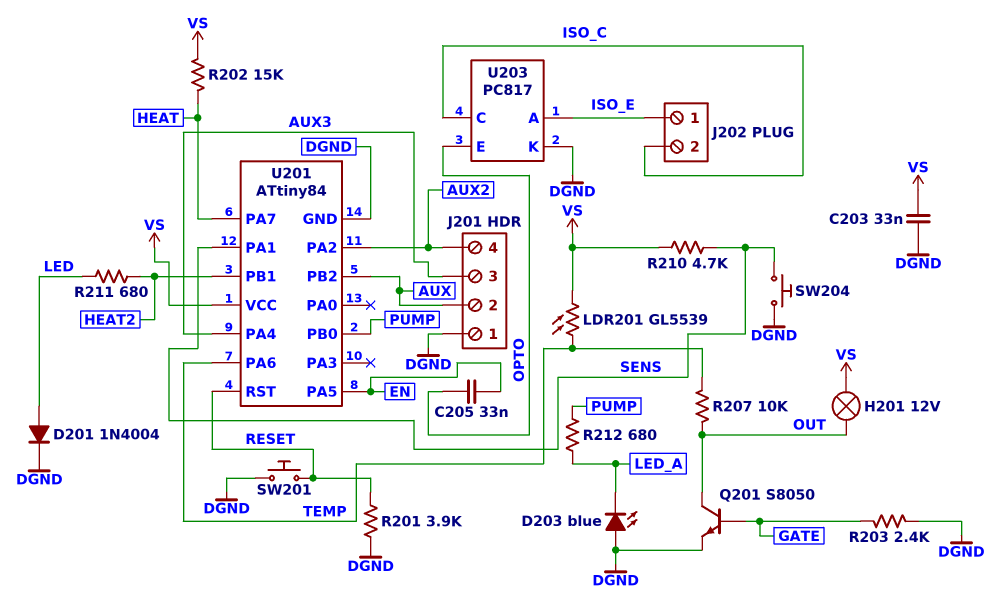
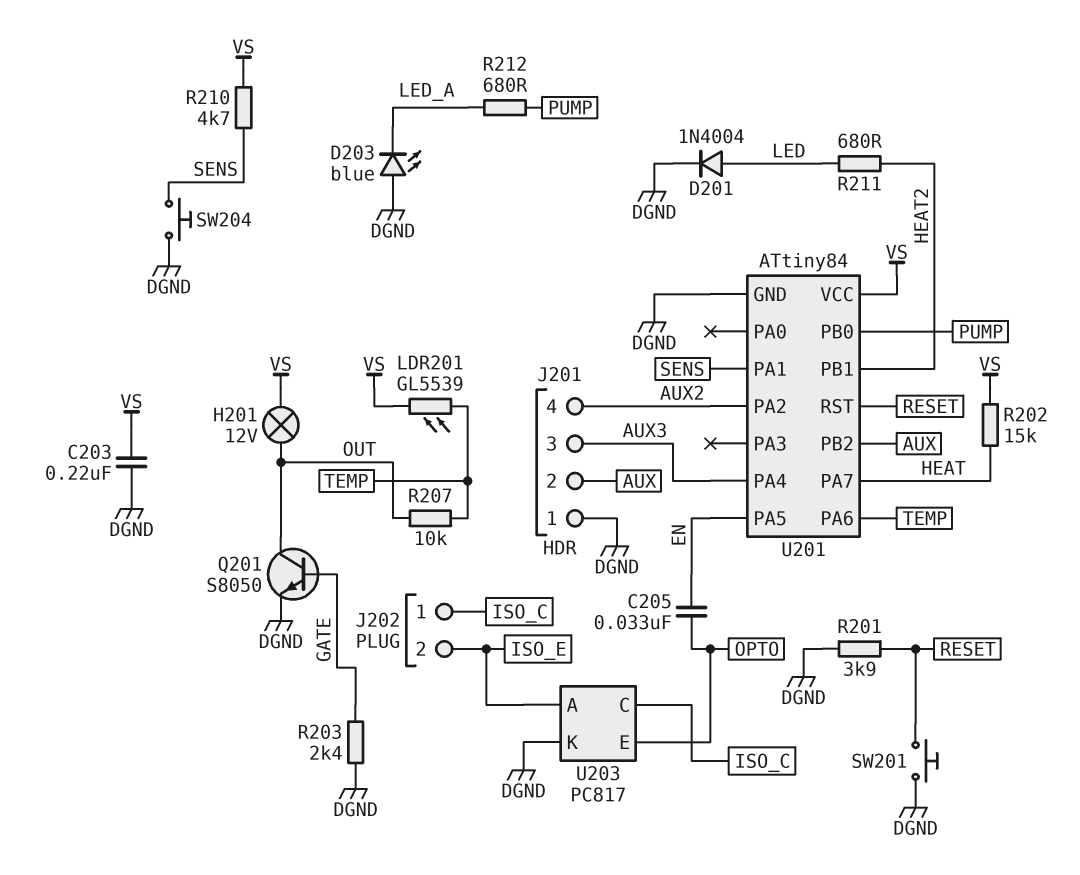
C203: 33nF (DGND, VS) -> 220nF (DGND, VS)
J202 pin 1: ISO_E -> ISO_C
J202 pin 2: ISO_C -> ISO_E

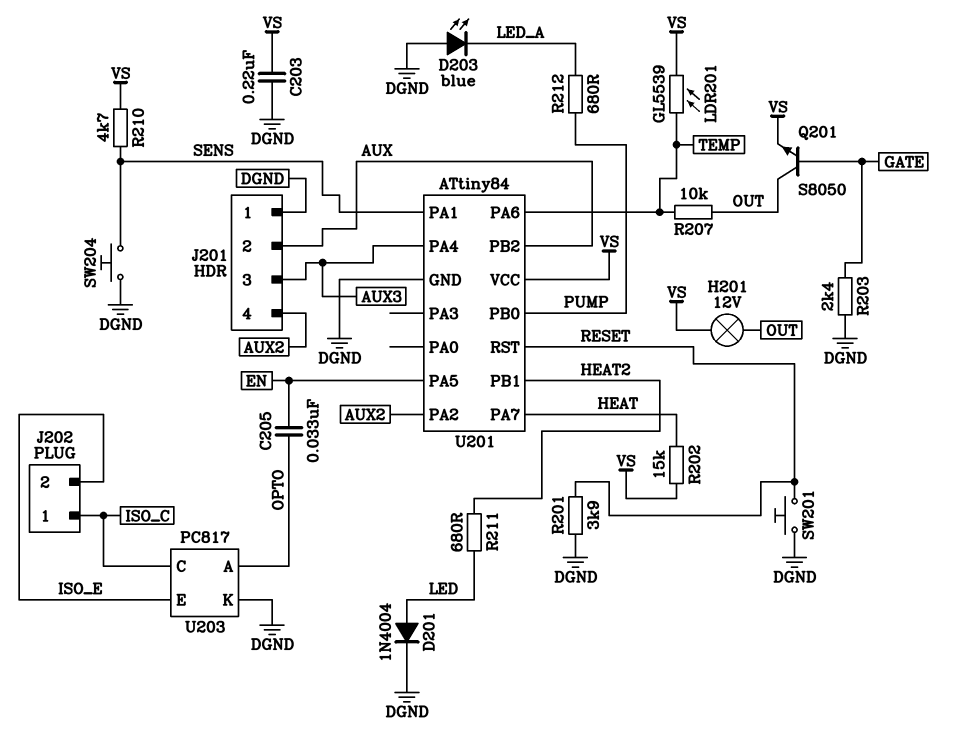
Q201: NPN S8050 (B GATE, C OUT, E DGND) -> NPN S8050 (B GATE, C OUT, E VS)
U203 pin A: ISO_E -> OPTO
U203 pin E: OPTO -> ISO_E

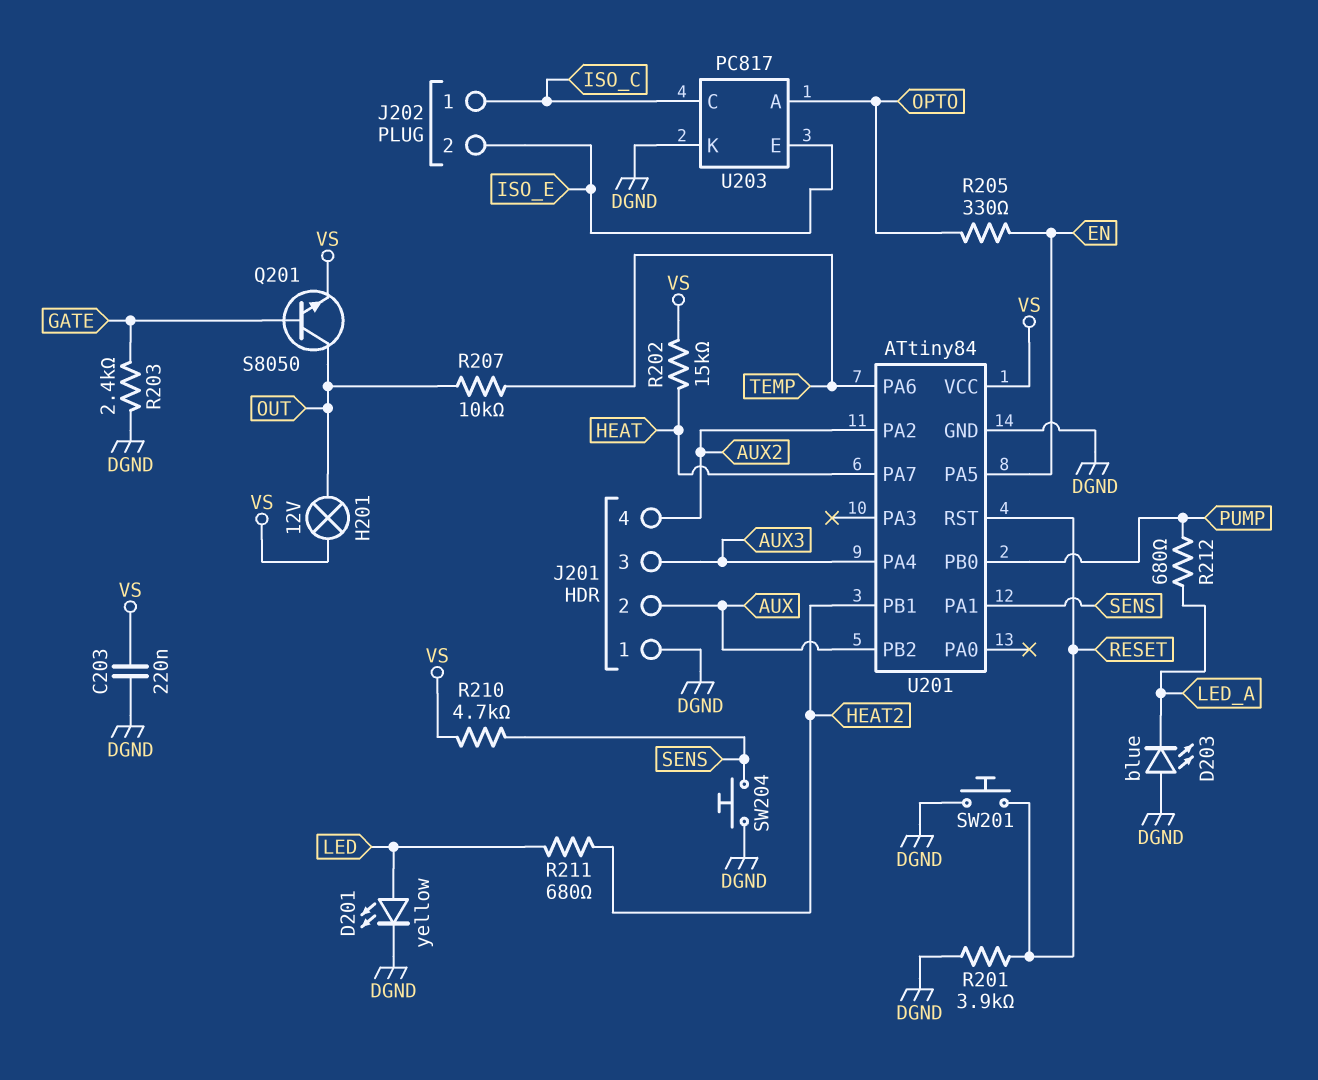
C205: 33nF (EN, OPTO) -> none
D201: diode 1N4004 (A LED, K DGND) -> LED yellow (A LED, K DGND)
LDR201: GL5539 (TEMP, VS) -> none
R205: none -> 330 (EN, OPTO)

